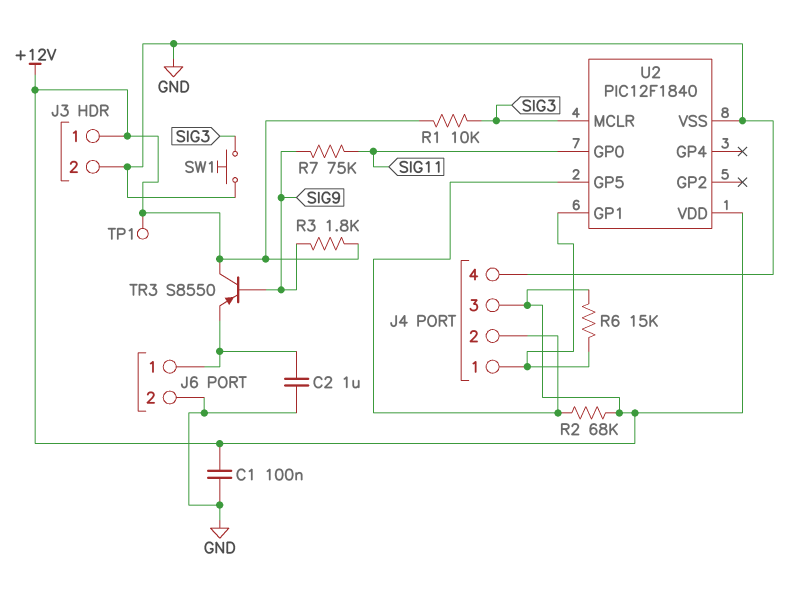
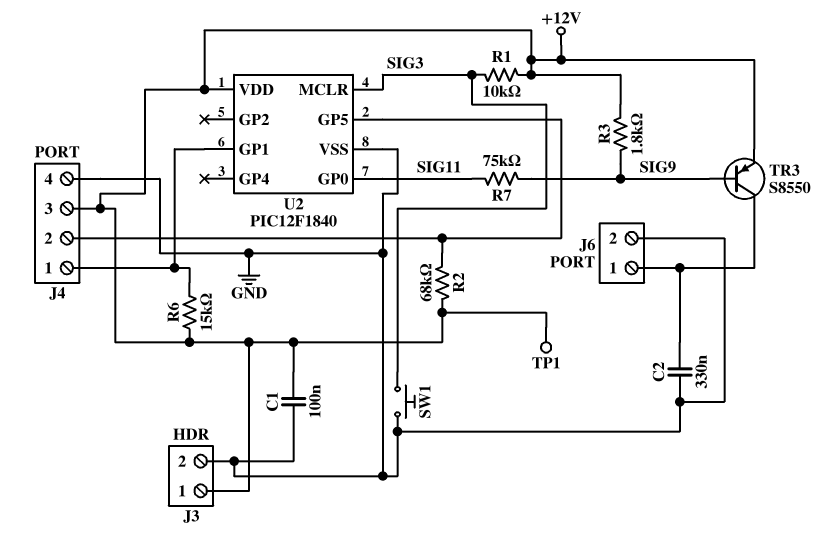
C2: 1uF (GND, J6/1) -> 330nF (GND, J6/1)
TR3: PNP S8550 (B SIG9, C +12V, E J6/1) -> PNP S8550 (B SIG9, C J6/1, E +12V)

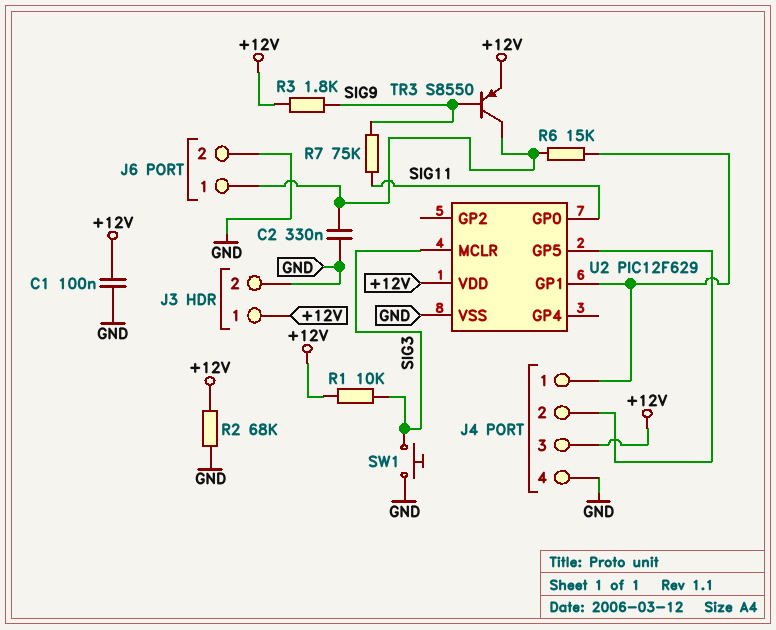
R2: 68k (+12V, J4/2) -> 68k (+12V, GND)
R6: 15k (+12V, J4/1) -> 15k (J4/1, J6/1)
TP1: test point (+12V) -> none
U2: PIC12F1840 -> PIC12F629

